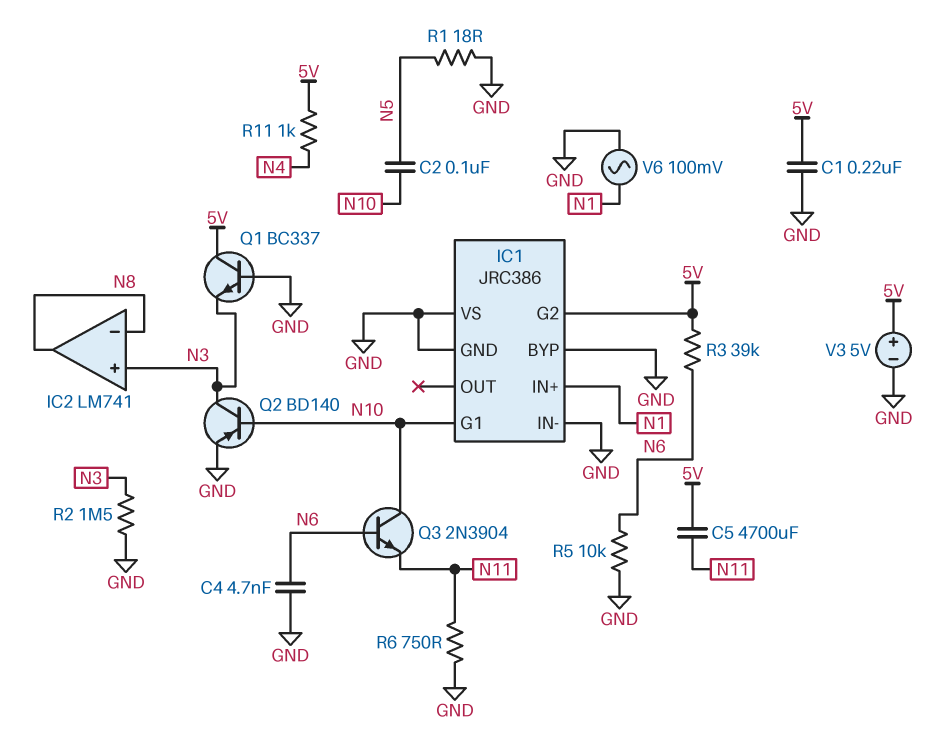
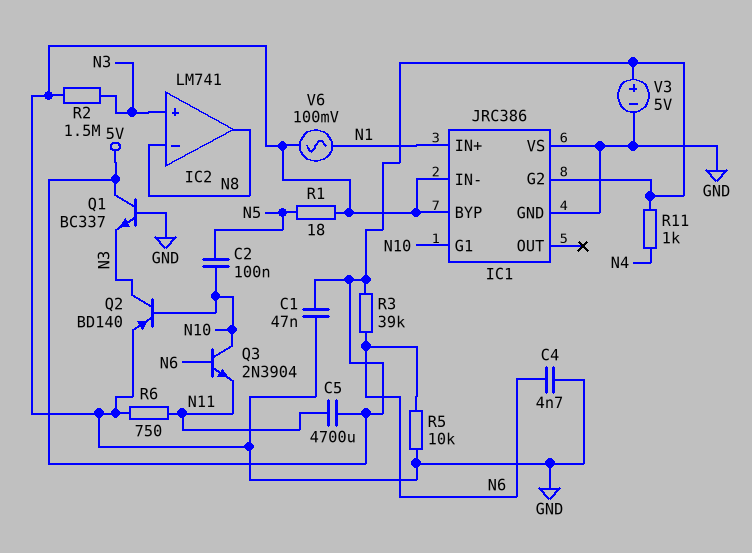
C1: 220nF (5V, GND) -> 47nF (5V, GND)

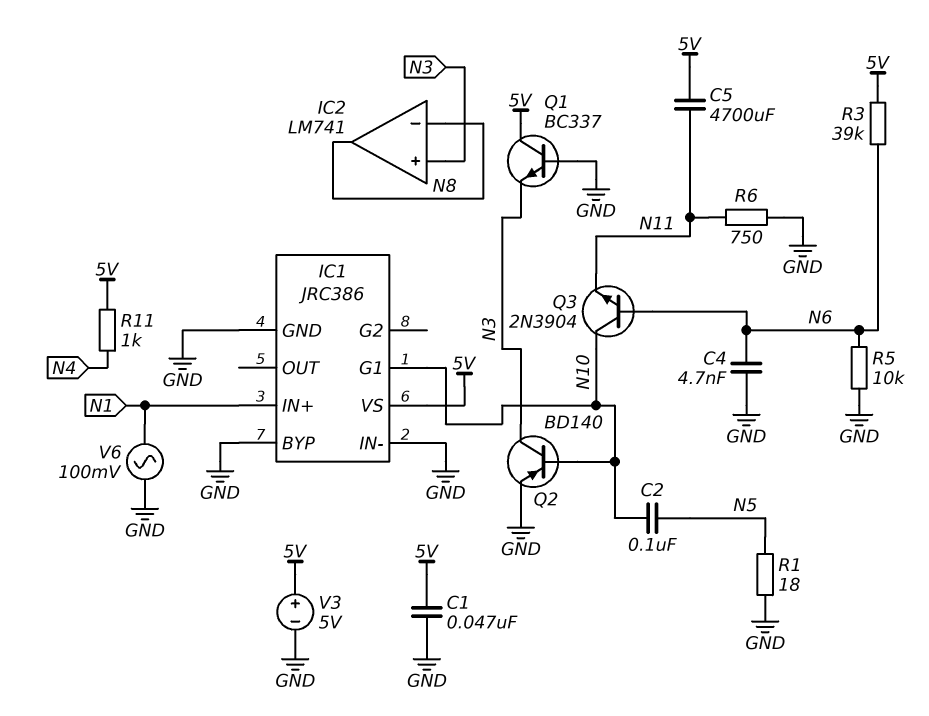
IC1 pin G2: 5V -> none
IC1 pin VS: GND -> 5V
R2: 1.5M (GND, N3) -> none

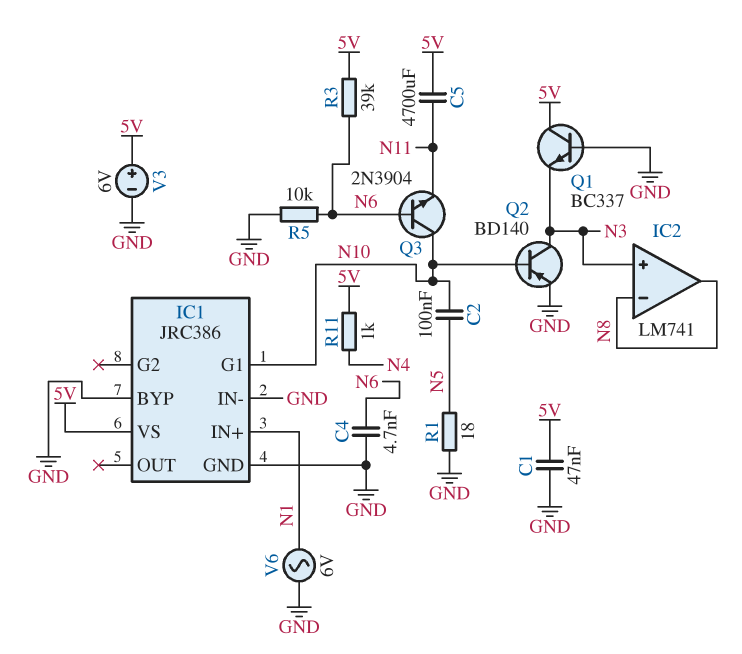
R6: 750 (GND, N11) -> none
V3: 5V (plus 5V, minus GND) -> 6V (plus 5V, minus GND)
V6: AC 100mV (GND, N1) -> AC 6V (GND, N1)

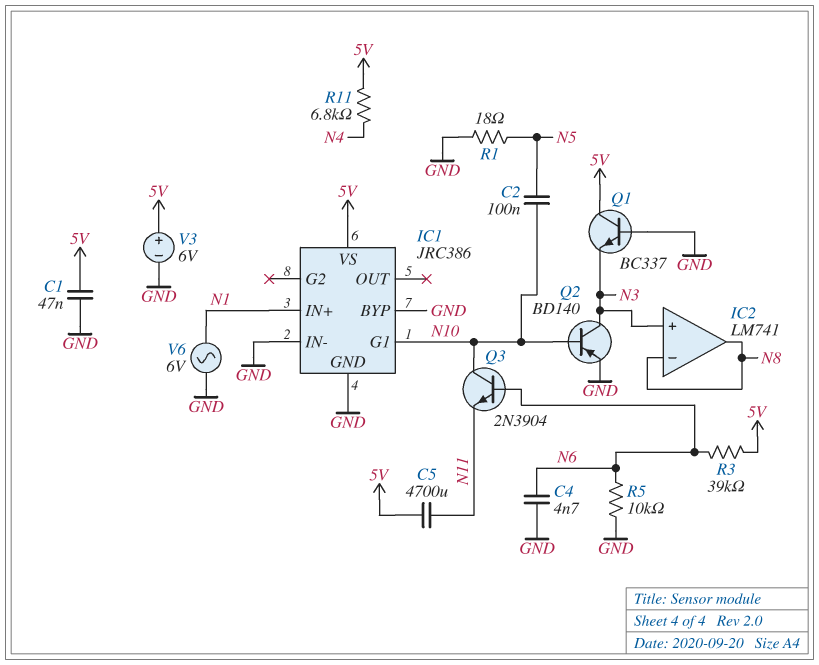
R11: 1k (5V, N4) -> 6.8k (5V, N4)

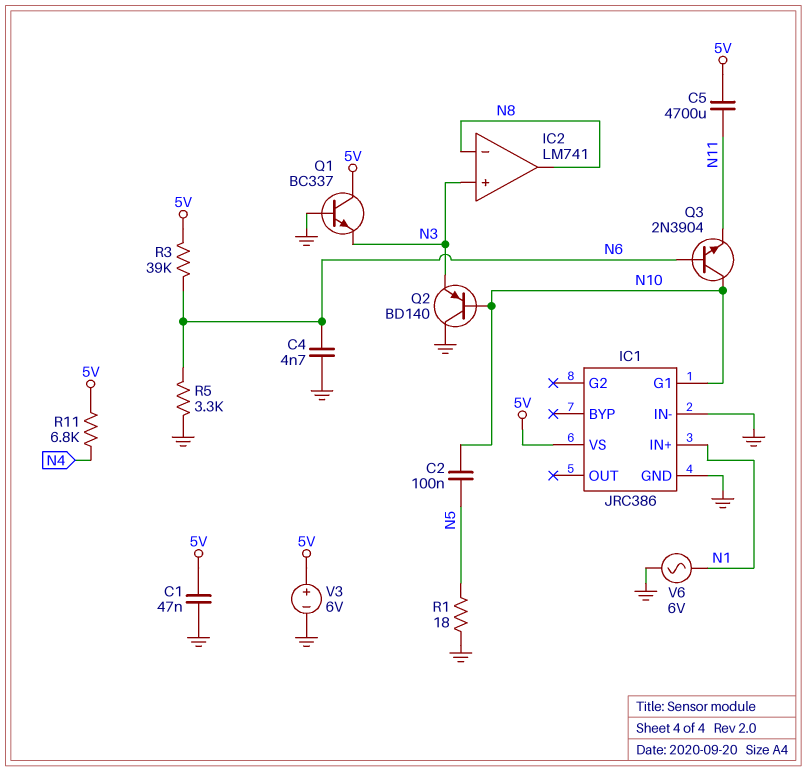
IC1 pin BYP: GND -> none
Q2: PNP BD140 (B N10, C N3, E GND) -> PNP BD140 (B N10, C GND, E N3)
R5: 10k (GND, N6) -> 3.3k (GND, N6)

